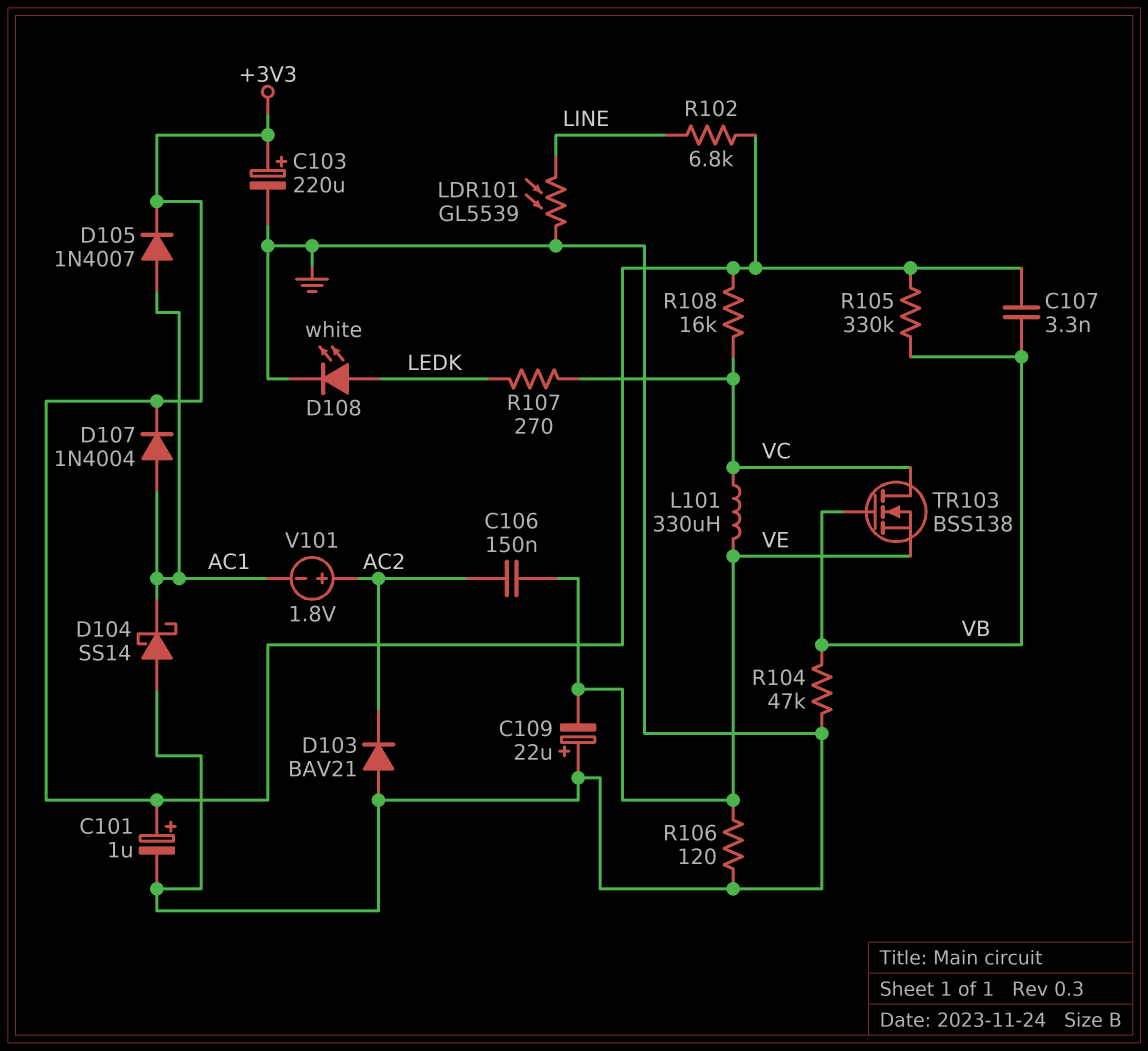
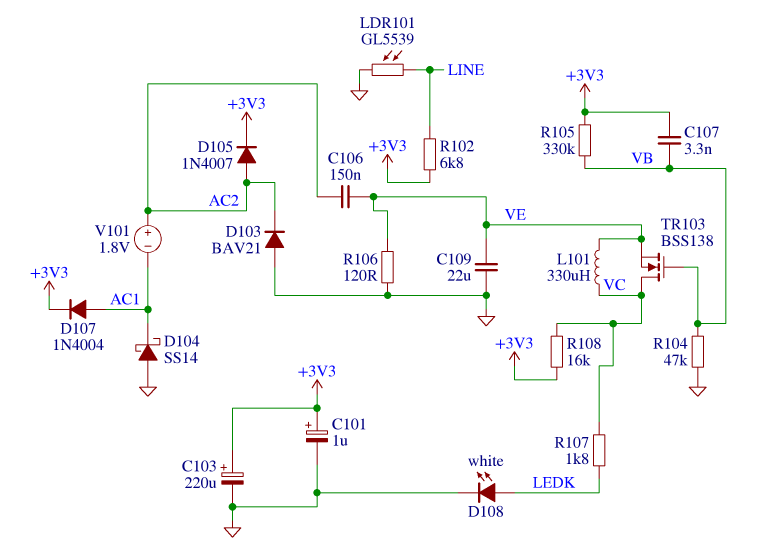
C109: 22uF (plus GND, minus VE) -> 22uF (GND, VE)
D105: diode 1N4007 (A AC1, K +3V3) -> diode 1N4007 (A AC2, K +3V3)
R107: 270 (LEDK, VC) -> 1.8k (LEDK, VC)

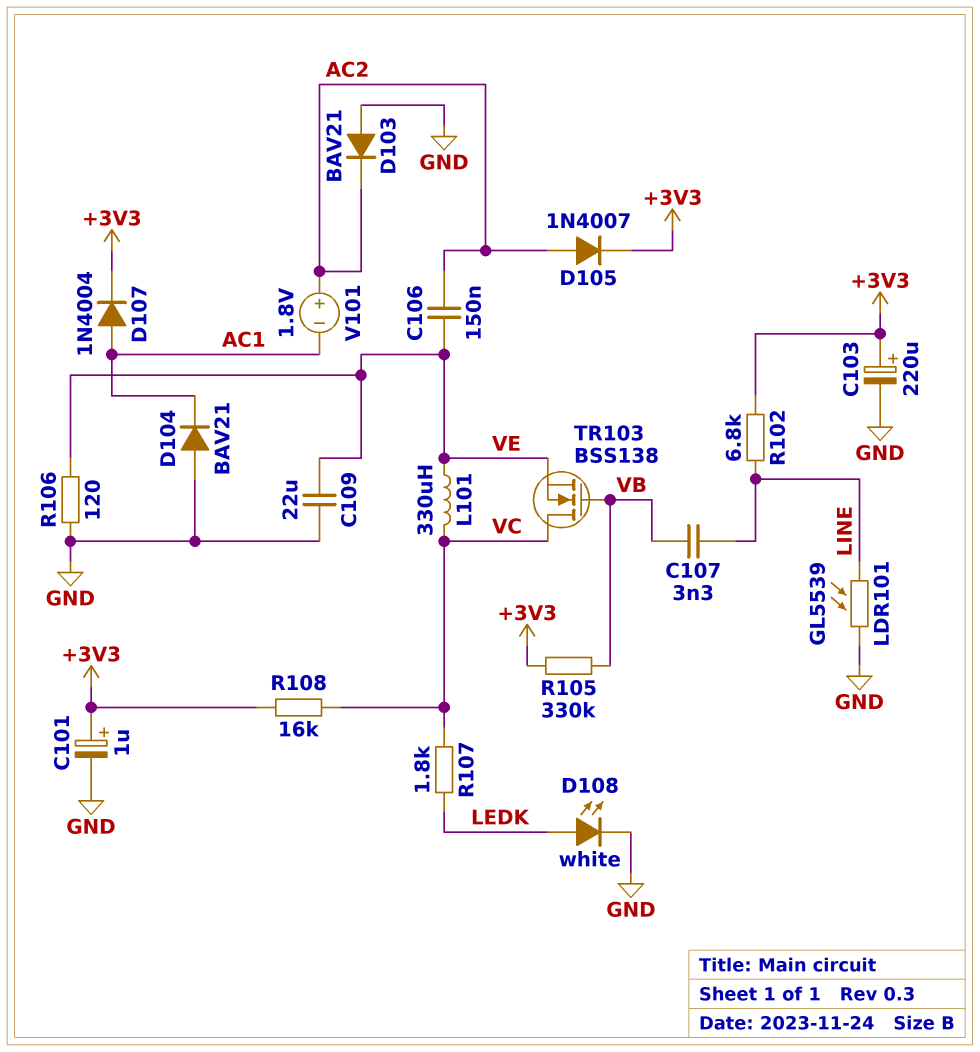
C107: 3.3nF (+3V3, VB) -> 3.3nF (LINE, VB)
D104: schottky SS14 (A GND, K AC1) -> diode BAV21 (A GND, K AC1)
R104: 47k (GND, VB) -> none

